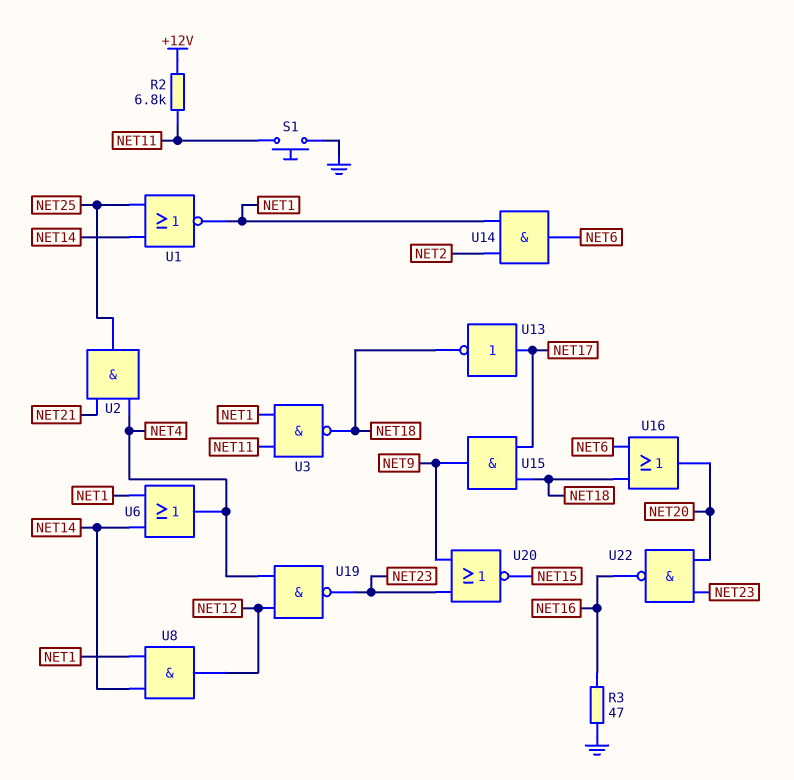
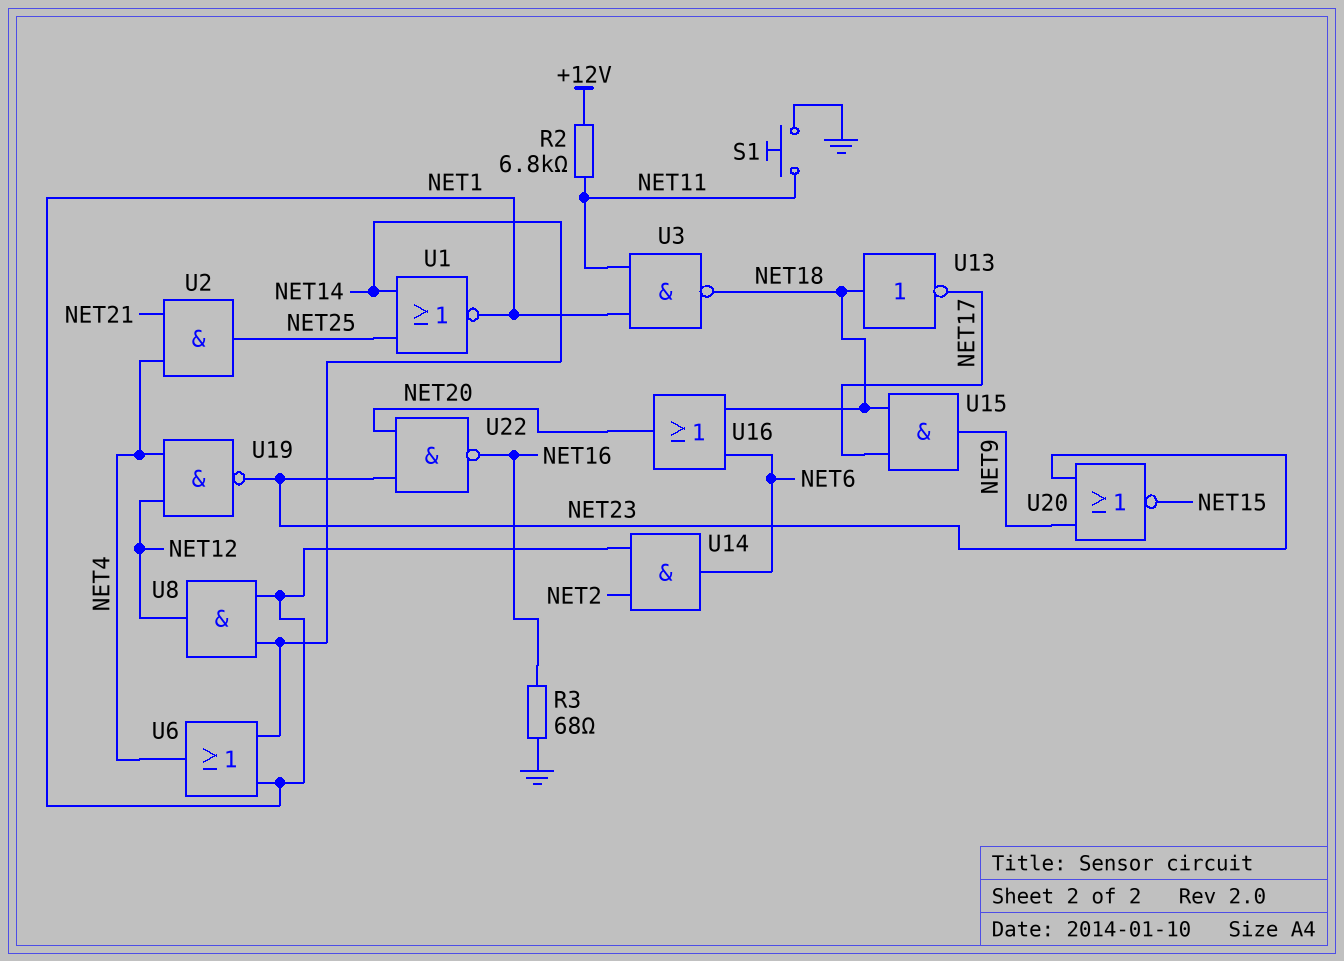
R3: 47 (GND, NET16) -> 68 (GND, NET16)
U13: NOT (in NET17, out NET18) -> NOT (in NET18, out NET17)

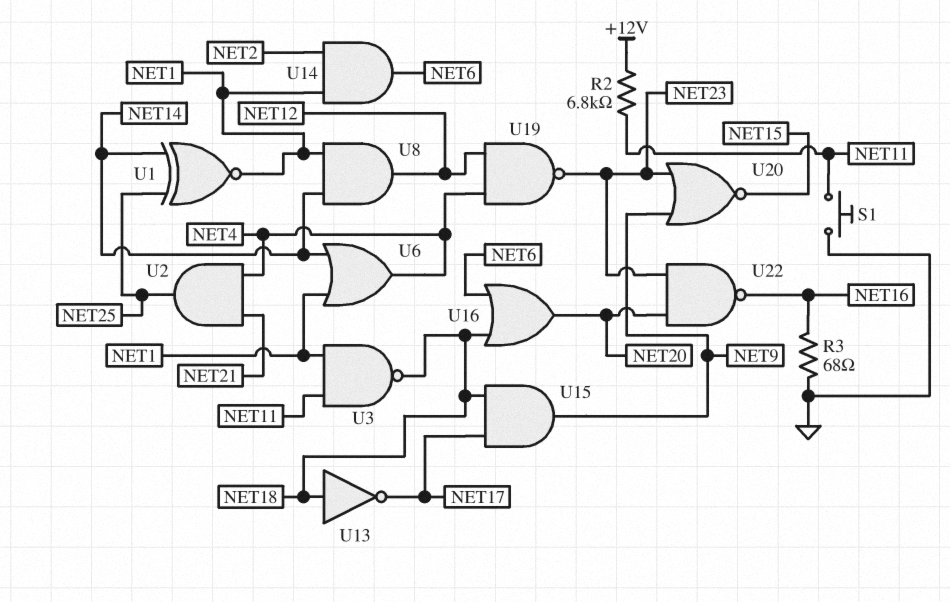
U1: NOR (in NET14, in NET25, out NET1) -> XNOR (in NET14, in NET25, out NET1)

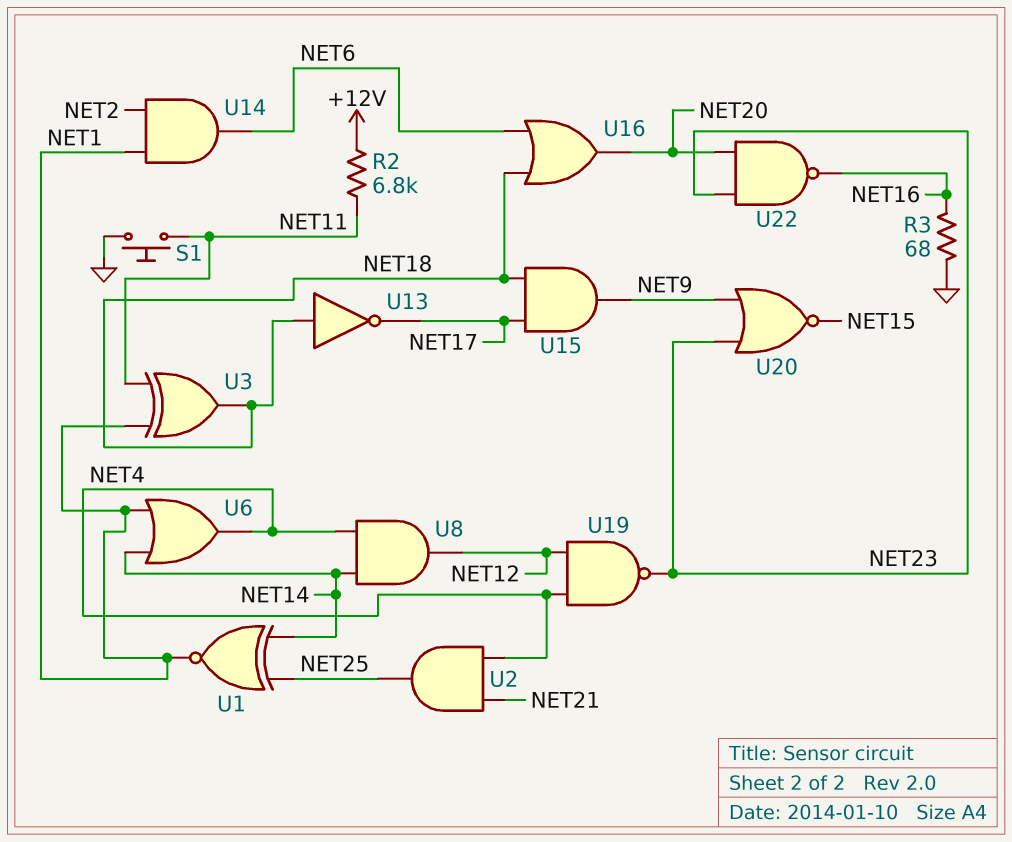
U3: NAND (in NET1, in NET11, out NET18) -> XOR (in NET1, in NET11, out NET18)
U8: AND (in NET1, in NET14, out NET12) -> AND (in NET4, in NET14, out NET12)

